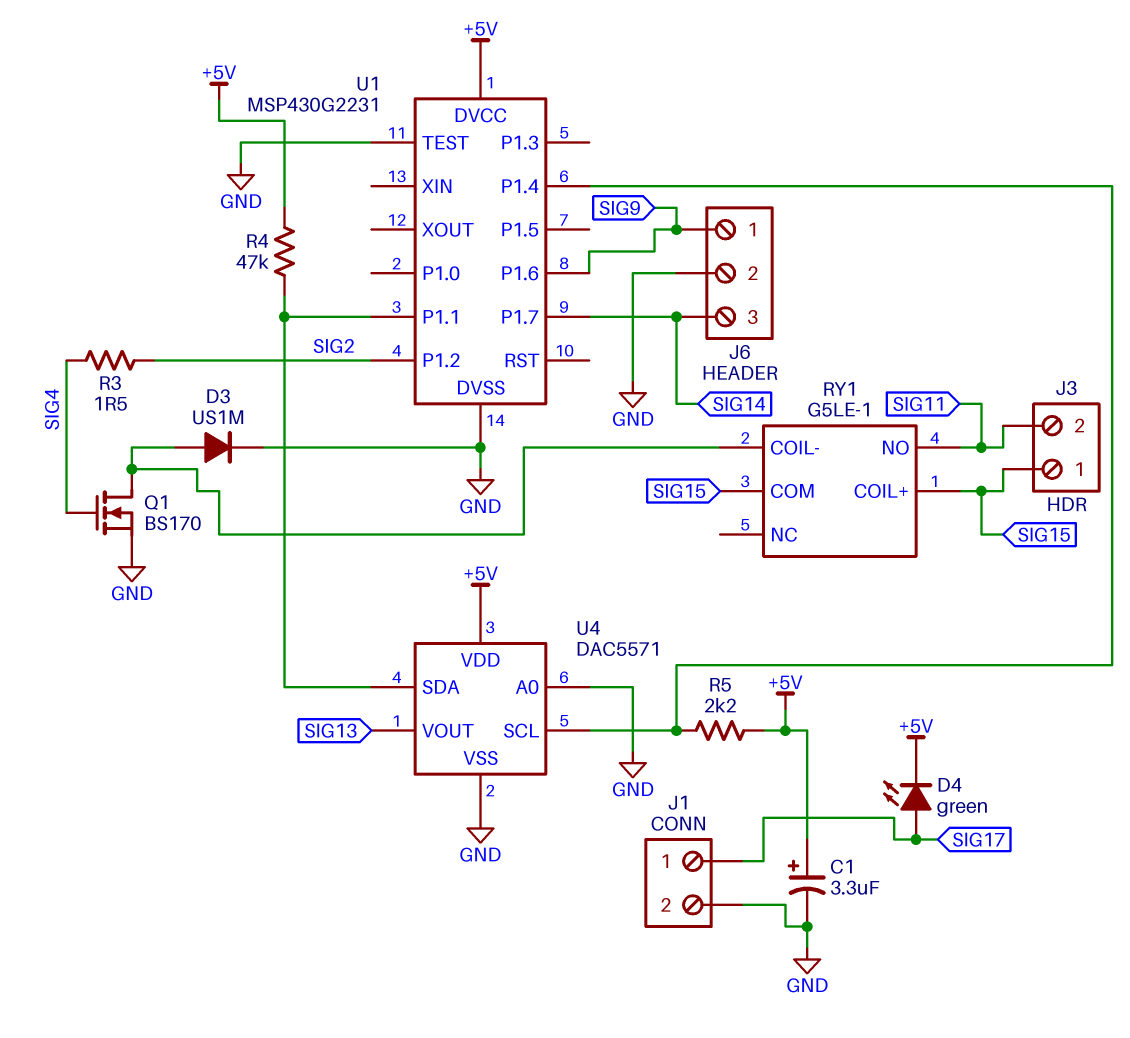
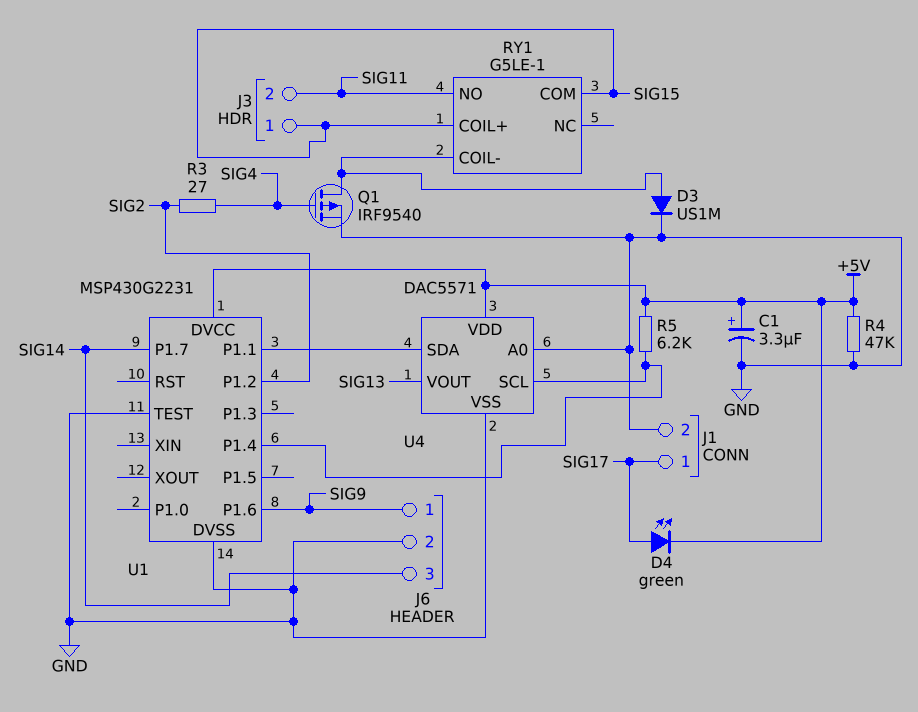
Q1: NMOS BS170 (G SIG4, D RY1/COIL-, S GND) -> PMOS IRF9540 (G SIG4, D RY1/COIL-, S GND)
R3: 1.5 (SIG2, SIG4) -> 27 (SIG2, SIG4)
R4: 47k (+5V, U1/P1.1) -> 47k (+5V, GND)
R5: 2.2k (+5V, U1/P1.4) -> 6.2k (+5V, U1/P1.4)

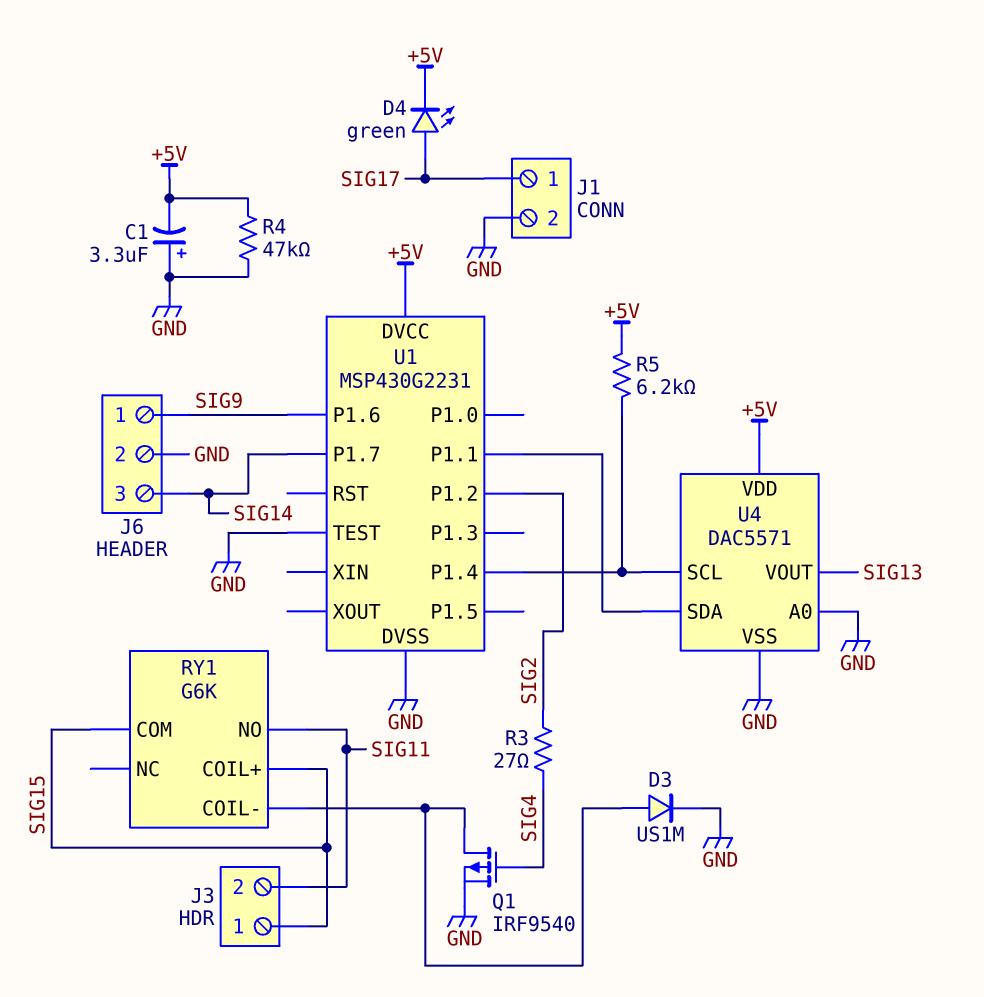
C1: 3.3uF (plus +5V, minus GND) -> 3.3uF (plus GND, minus +5V)
RY1: G5LE-1 -> G6K

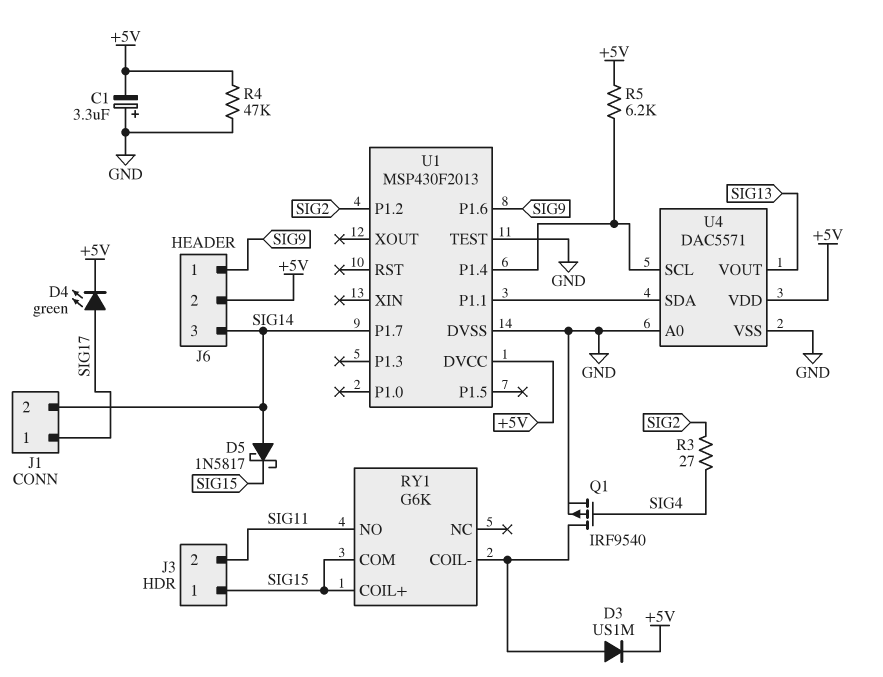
D3: diode US1M (A RY1/COIL-, K GND) -> diode US1M (A RY1/COIL-, K +5V)
D5: none -> schottky 1N5817 (A SIG14, K SIG15)
J1 pin 2: GND -> SIG14
J6 pin 2: GND -> +5V
U1: MSP430G2231 -> MSP430F2013

